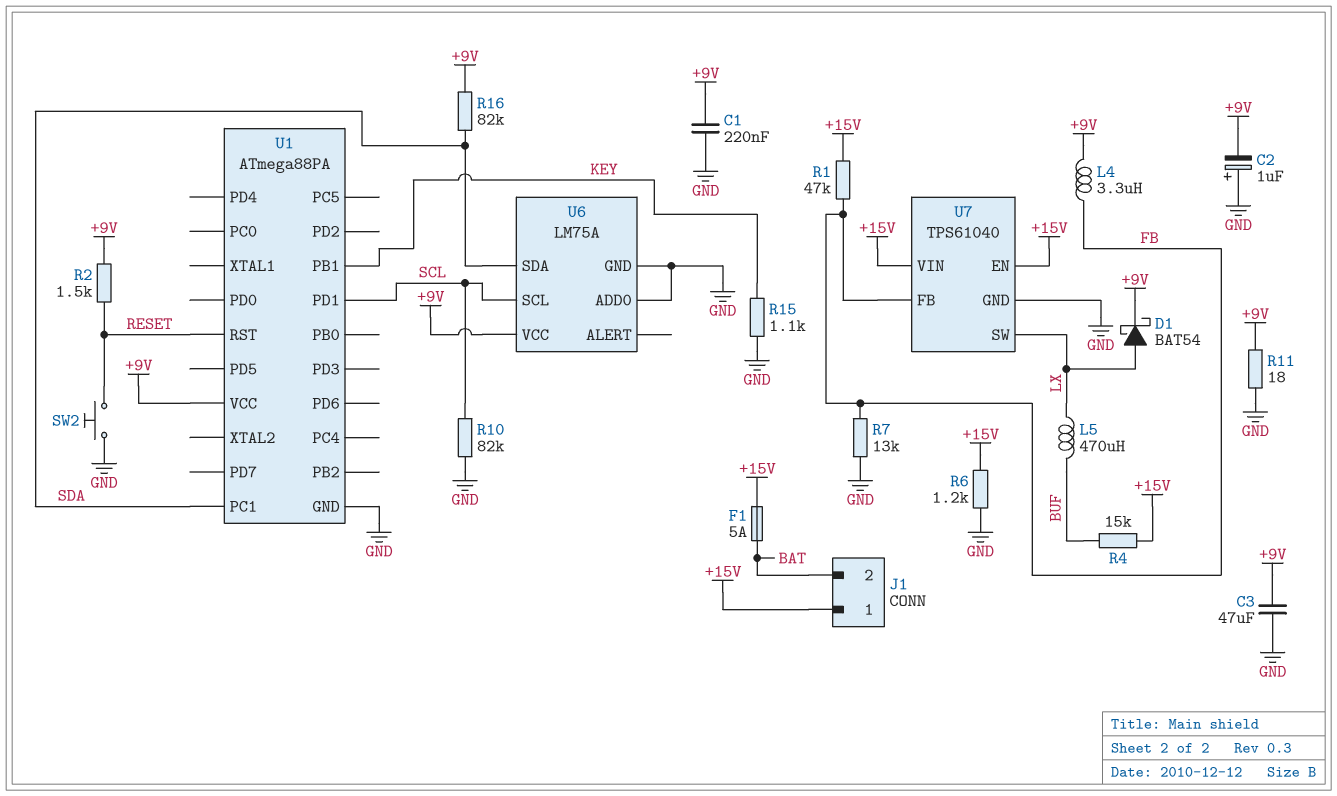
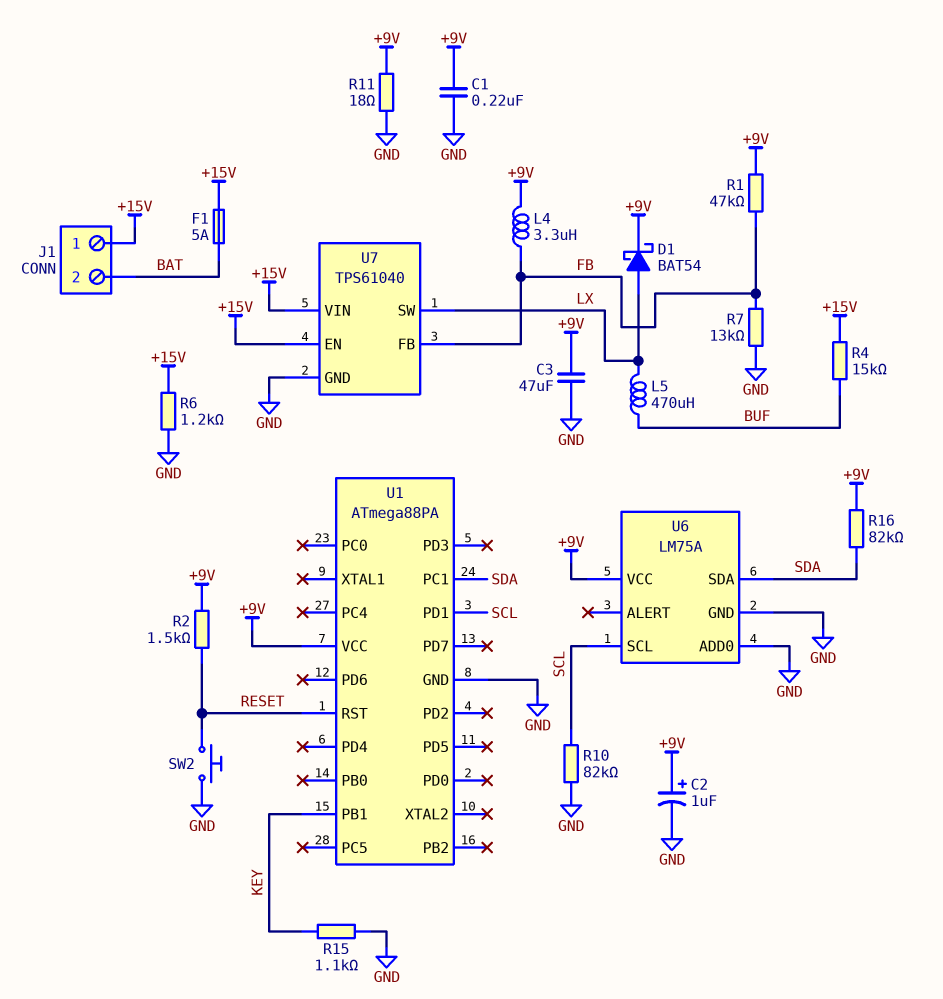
C2: 1uF (plus GND, minus +9V) -> 1uF (plus +9V, minus GND)
R1: 47k (+15V, FB) -> 47k (+9V, FB)

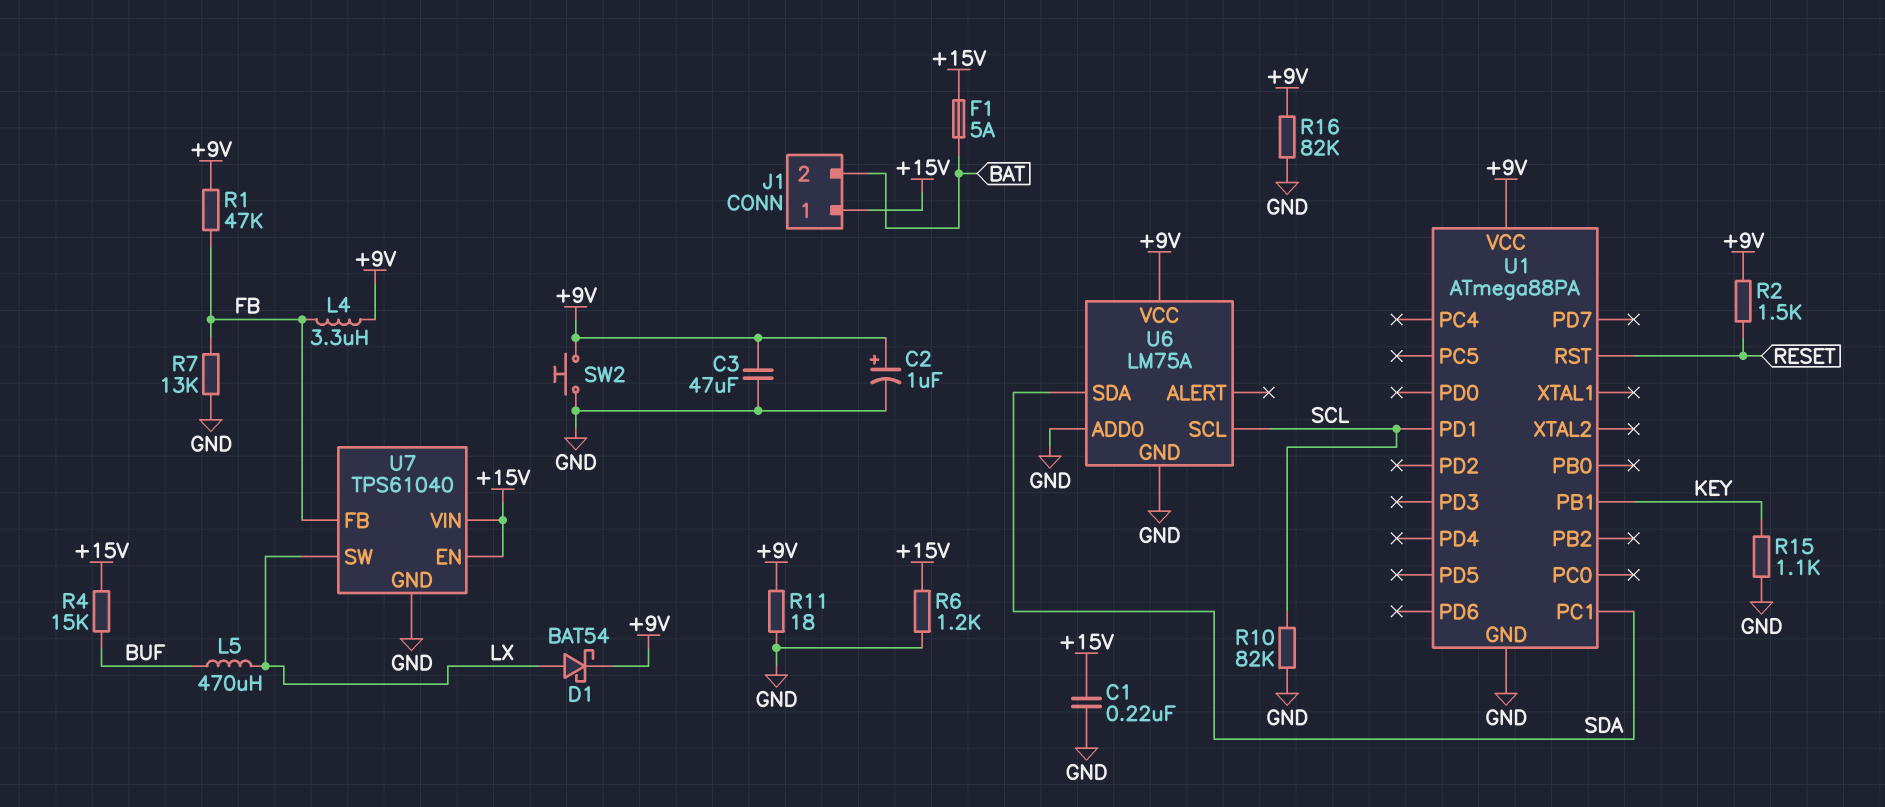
C1: 220nF (+9V, GND) -> 220nF (+15V, GND)
R16: 82k (+9V, SDA) -> 82k (+9V, GND)
SW2: button (GND, RESET) -> button (+9V, GND)

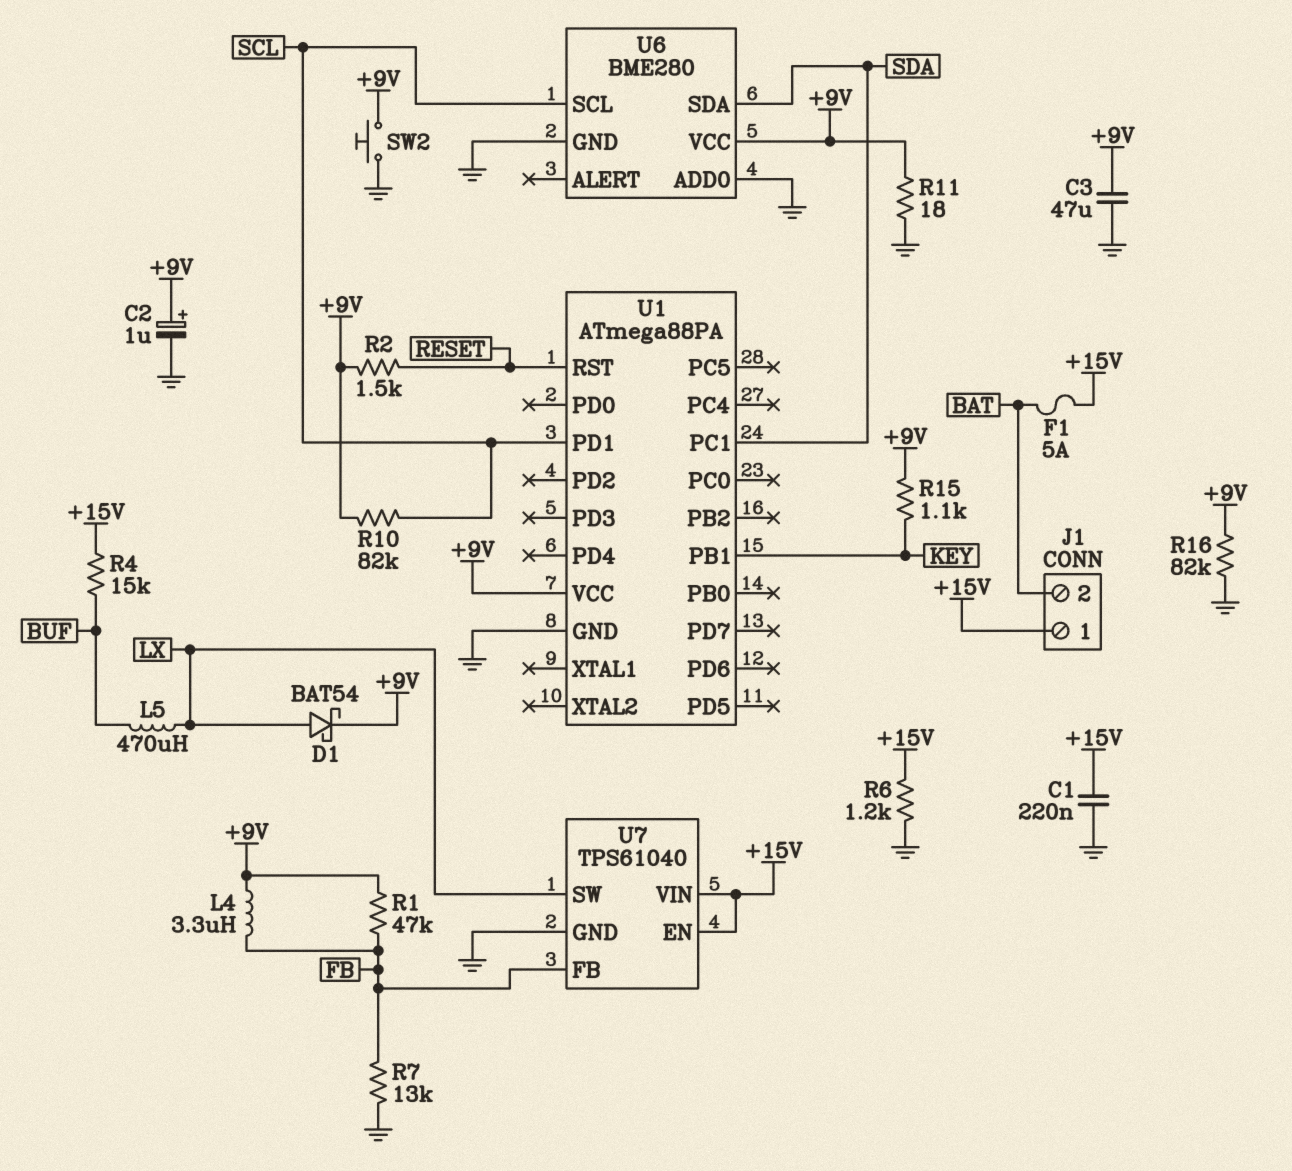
R10: 82k (GND, SCL) -> 82k (+9V, SCL)
R15: 1.1k (GND, KEY) -> 1.1k (+9V, KEY)
U6: LM75A -> BME280

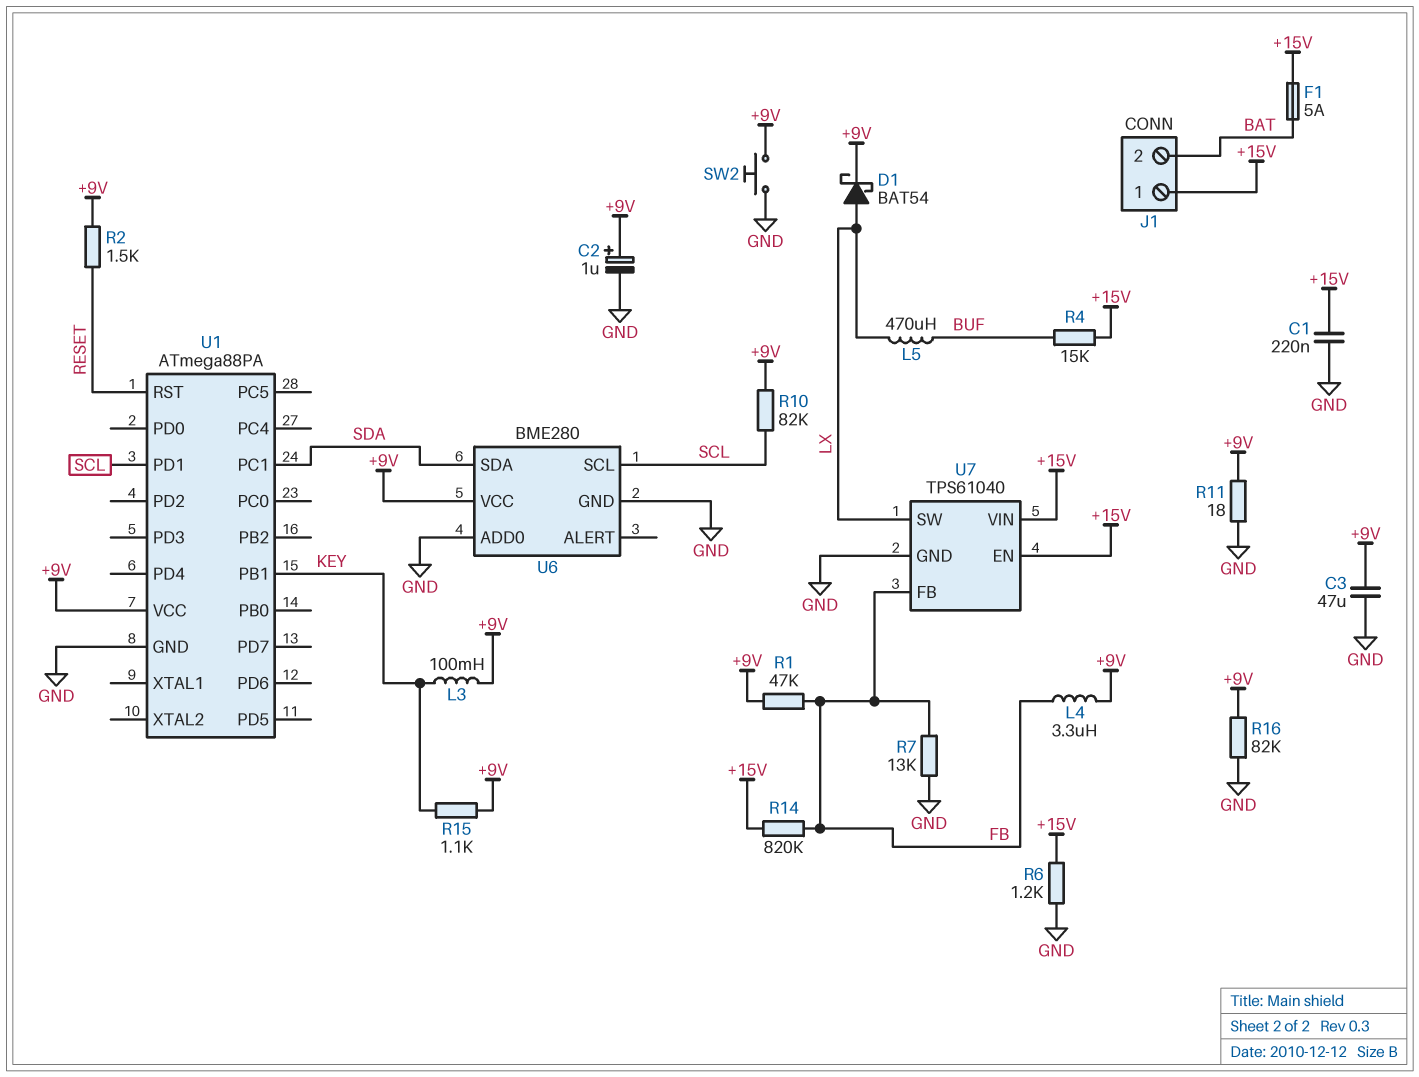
L3: none -> 100mH (+9V, KEY)
R14: none -> 820k (+15V, FB)

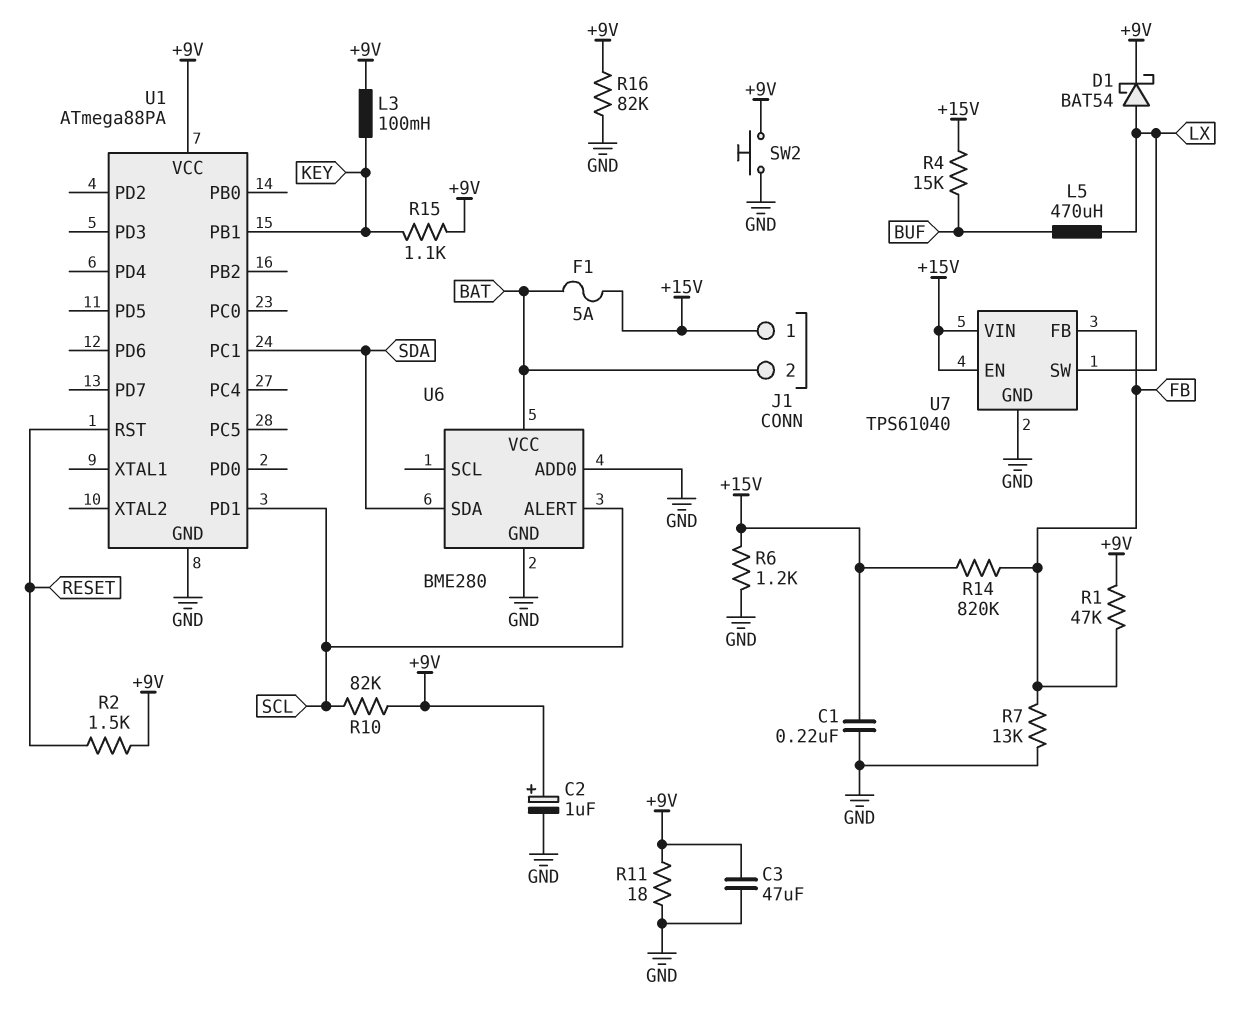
L4: 3.3uH (+9V, FB) -> none
U6 pin ALERT: none -> SCL
U6 pin SCL: SCL -> none
U6 pin VCC: +9V -> BAT

